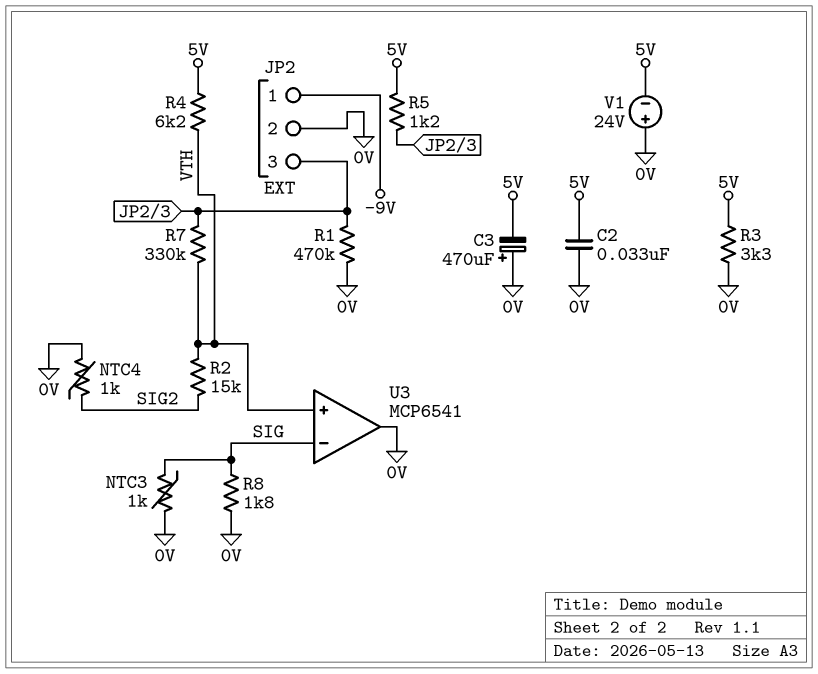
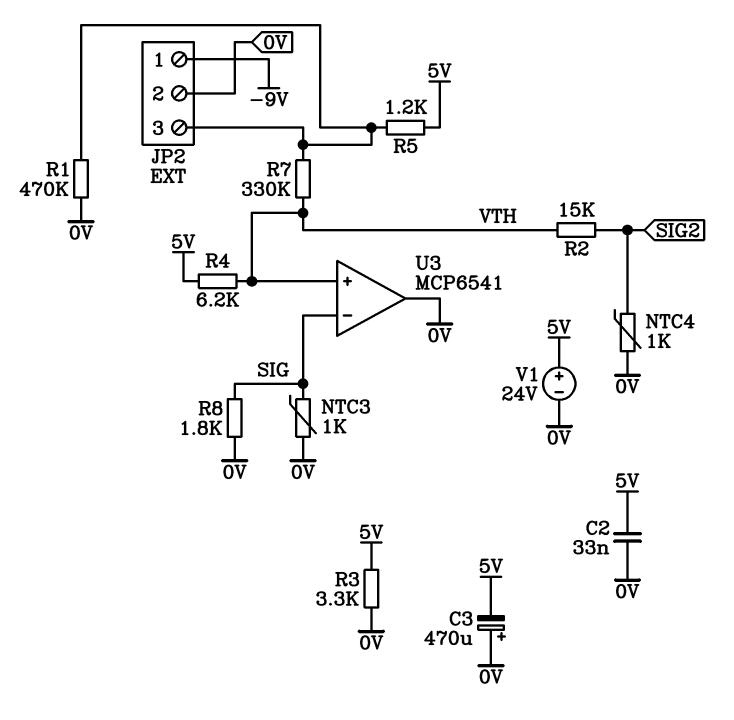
V1: 24V (plus 0V, minus 5V) -> 24V (plus 5V, minus 0V)

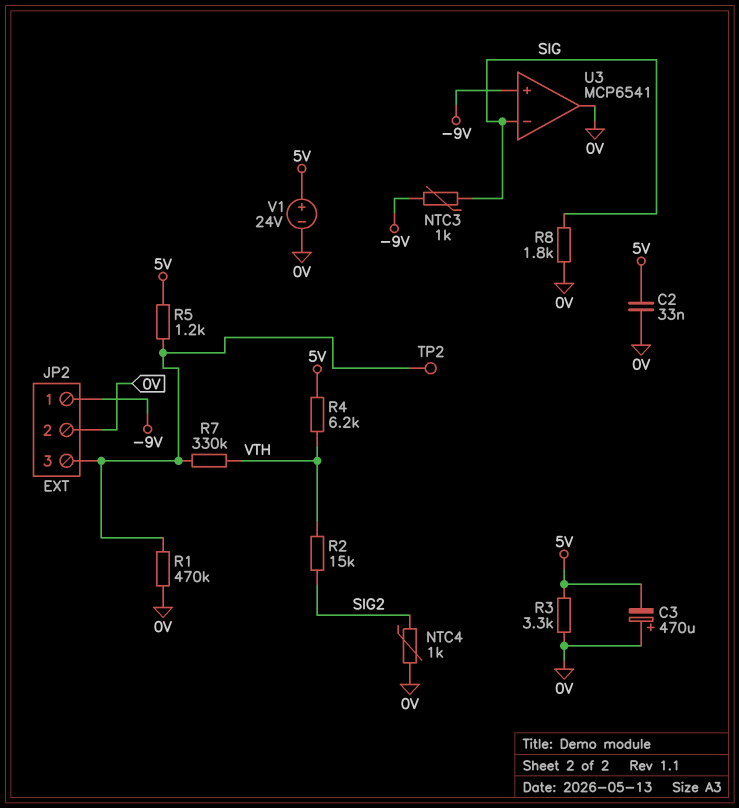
NTC3: 1k (0V, SIG) -> 1k (-9V, SIG)
TP2: none -> test point (JP2/3)
U3 pin in+: VTH -> -9V

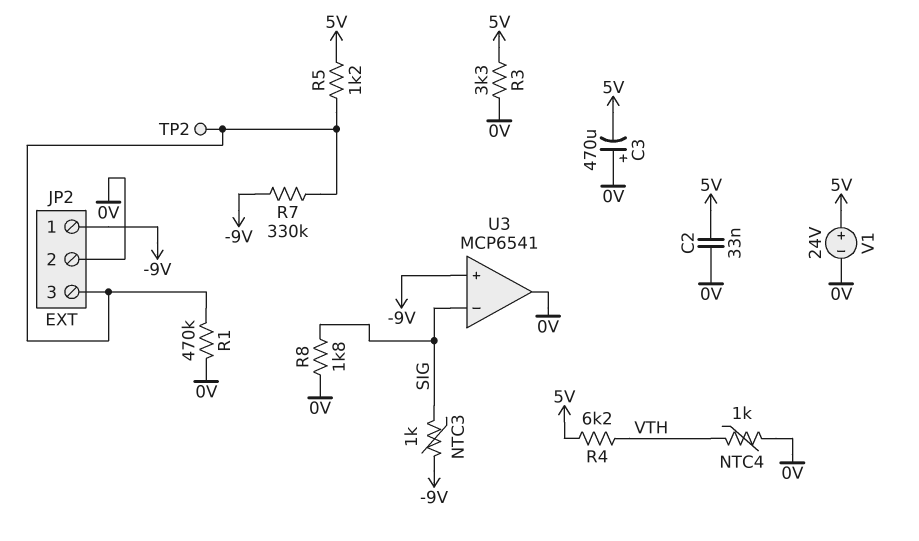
NTC4: 1k (0V, SIG2) -> 1k (0V, VTH)
R2: 15k (SIG2, VTH) -> none
R7: 330k (JP2/3, VTH) -> 330k (-9V, JP2/3)

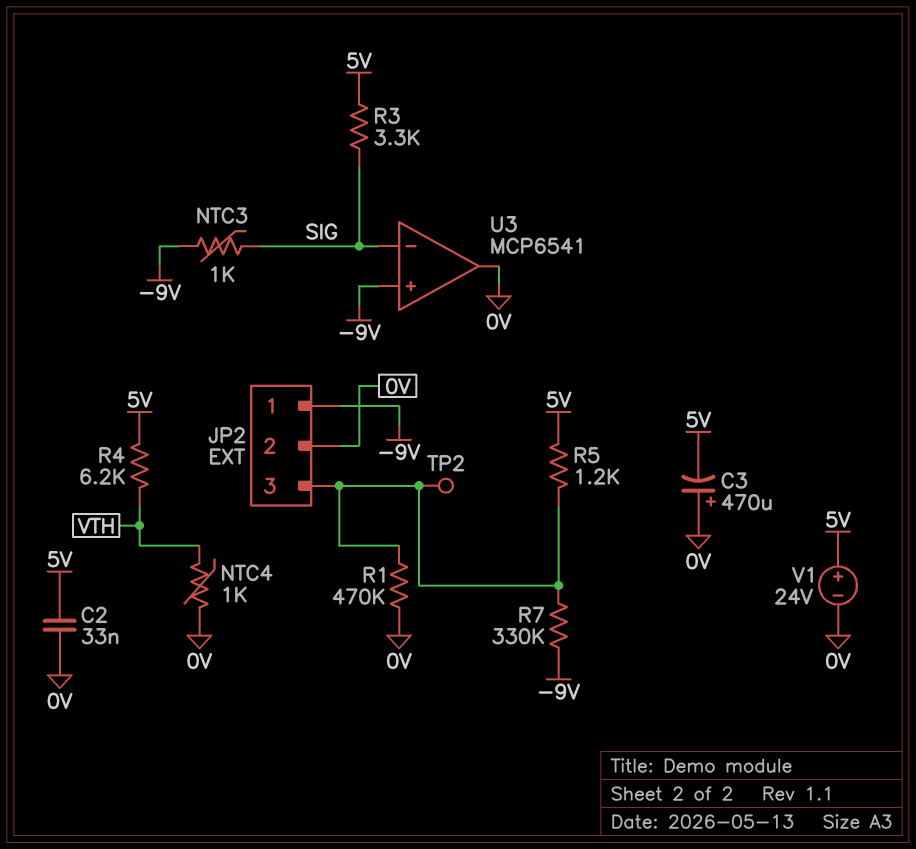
R3: 3.3k (0V, 5V) -> 3.3k (5V, SIG)
R8: 1.8k (0V, SIG) -> none

